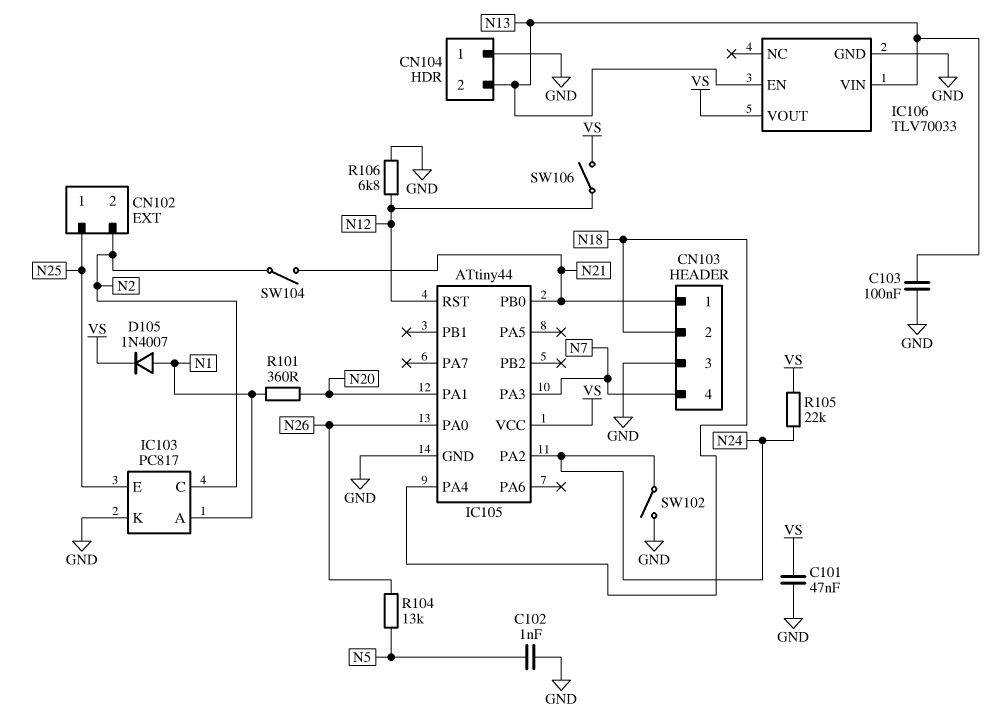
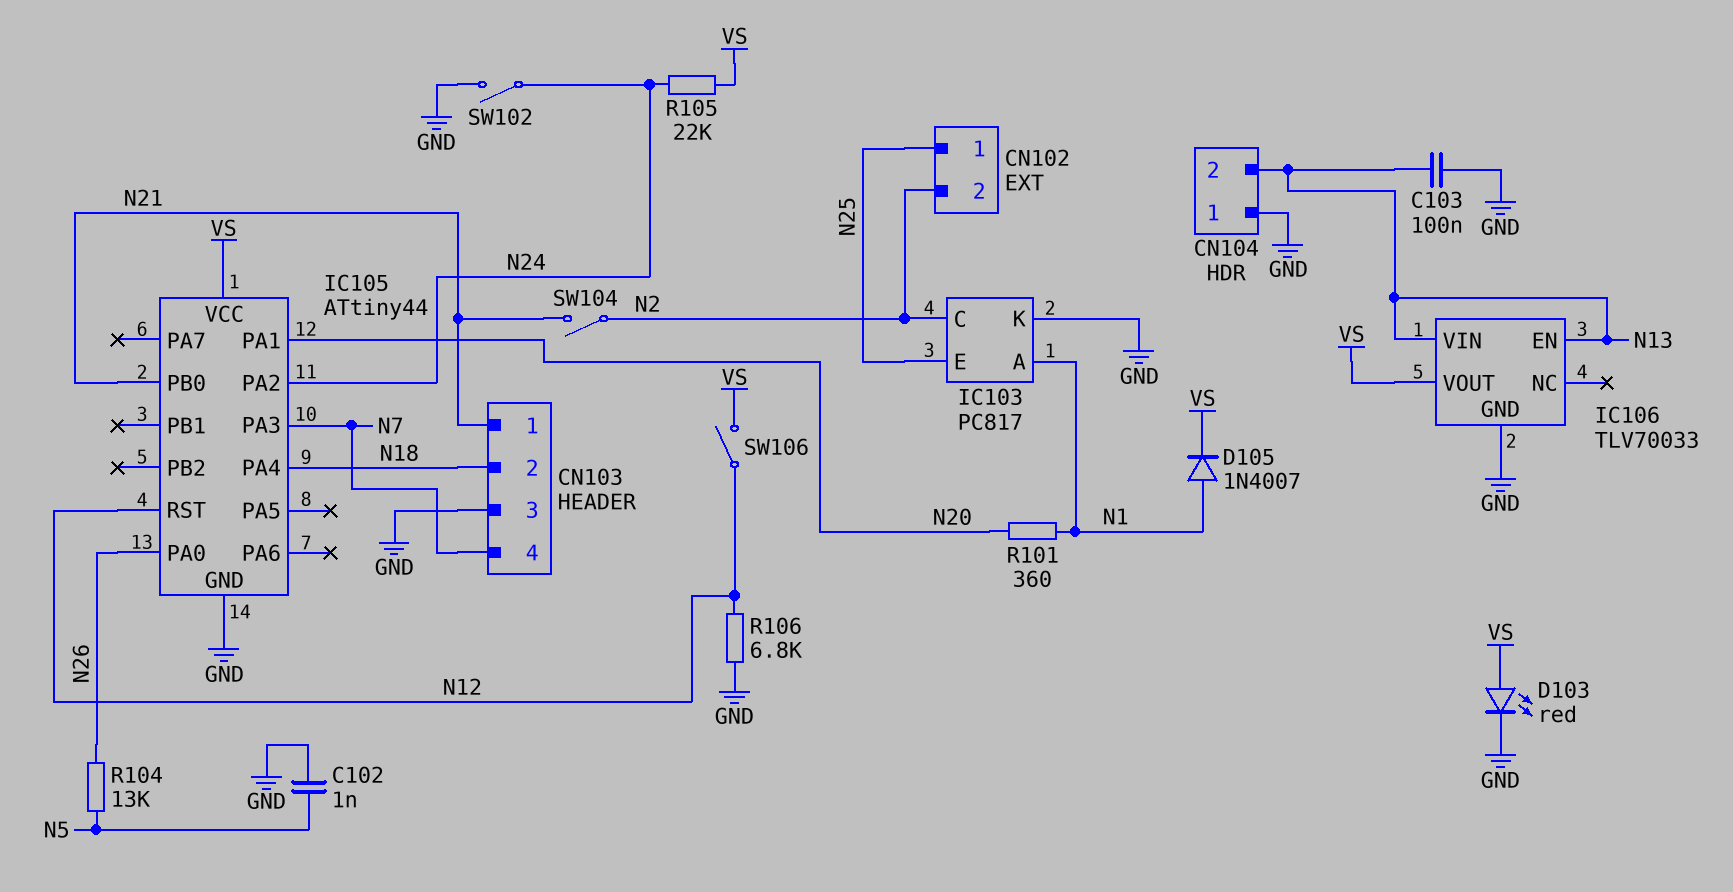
C101: 47nF (GND, VS) -> none
D103: none -> LED red (A VS, K GND)

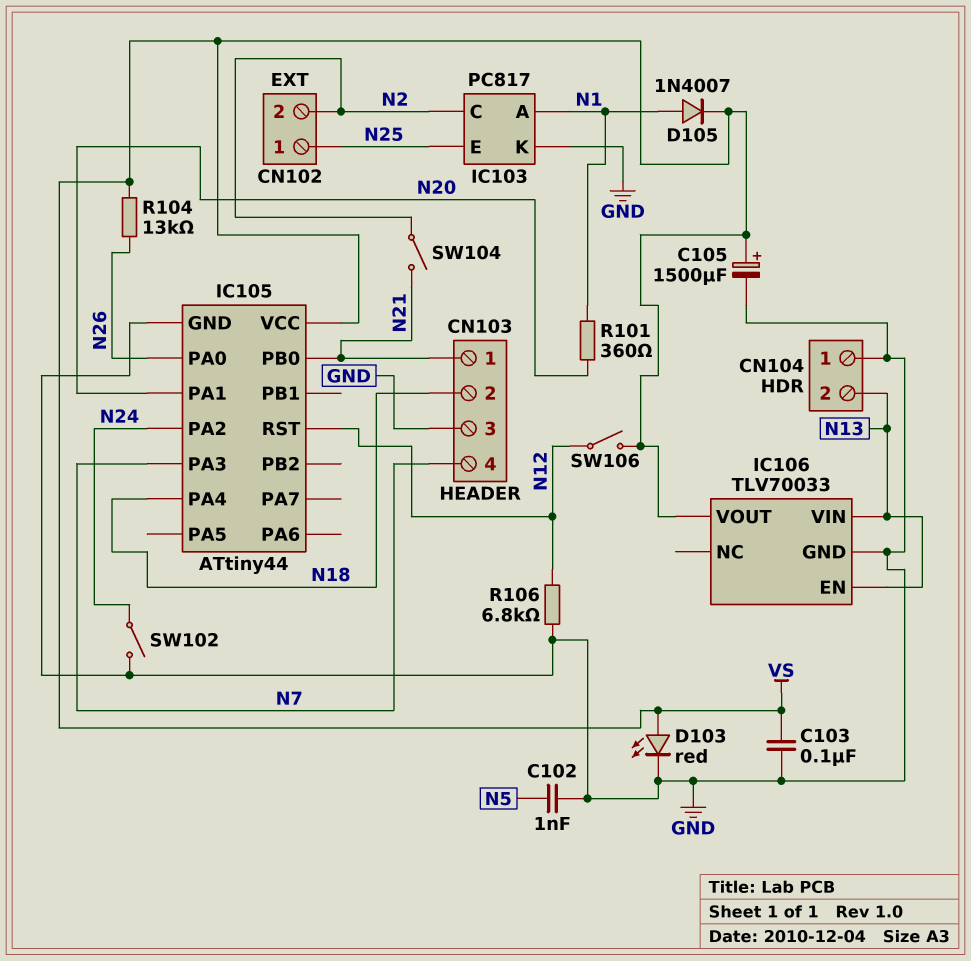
C103: 100nF (GND, N13) -> 100nF (GND, VS)
C105: none -> 1500uF (plus VS, minus GND)
R104: 13k (N5, N26) -> 13k (N26, VS)
R105: 22k (N24, VS) -> none

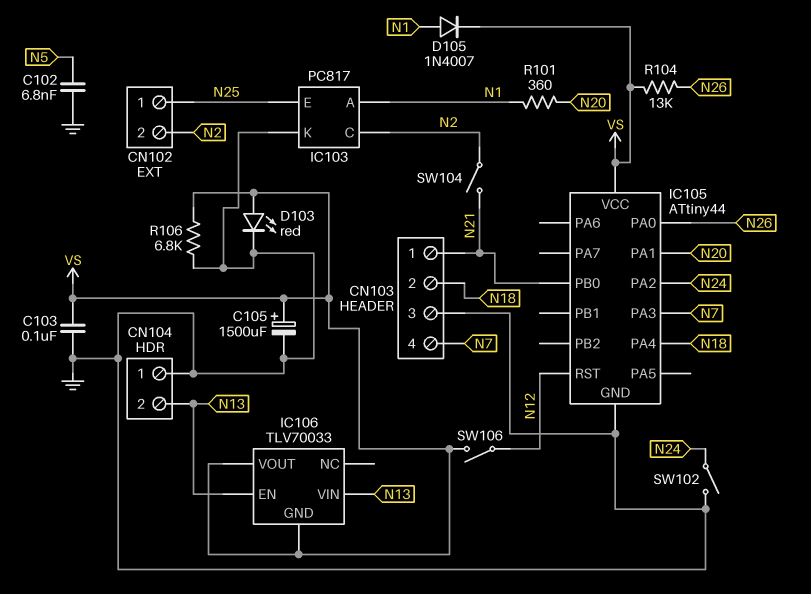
C102: 1nF (GND, N5) -> 6.8nF (GND, N5)
IC106 pin GND: GND -> VS
R106: 6.8k (GND, N12) -> 6.8k (GND, VS)

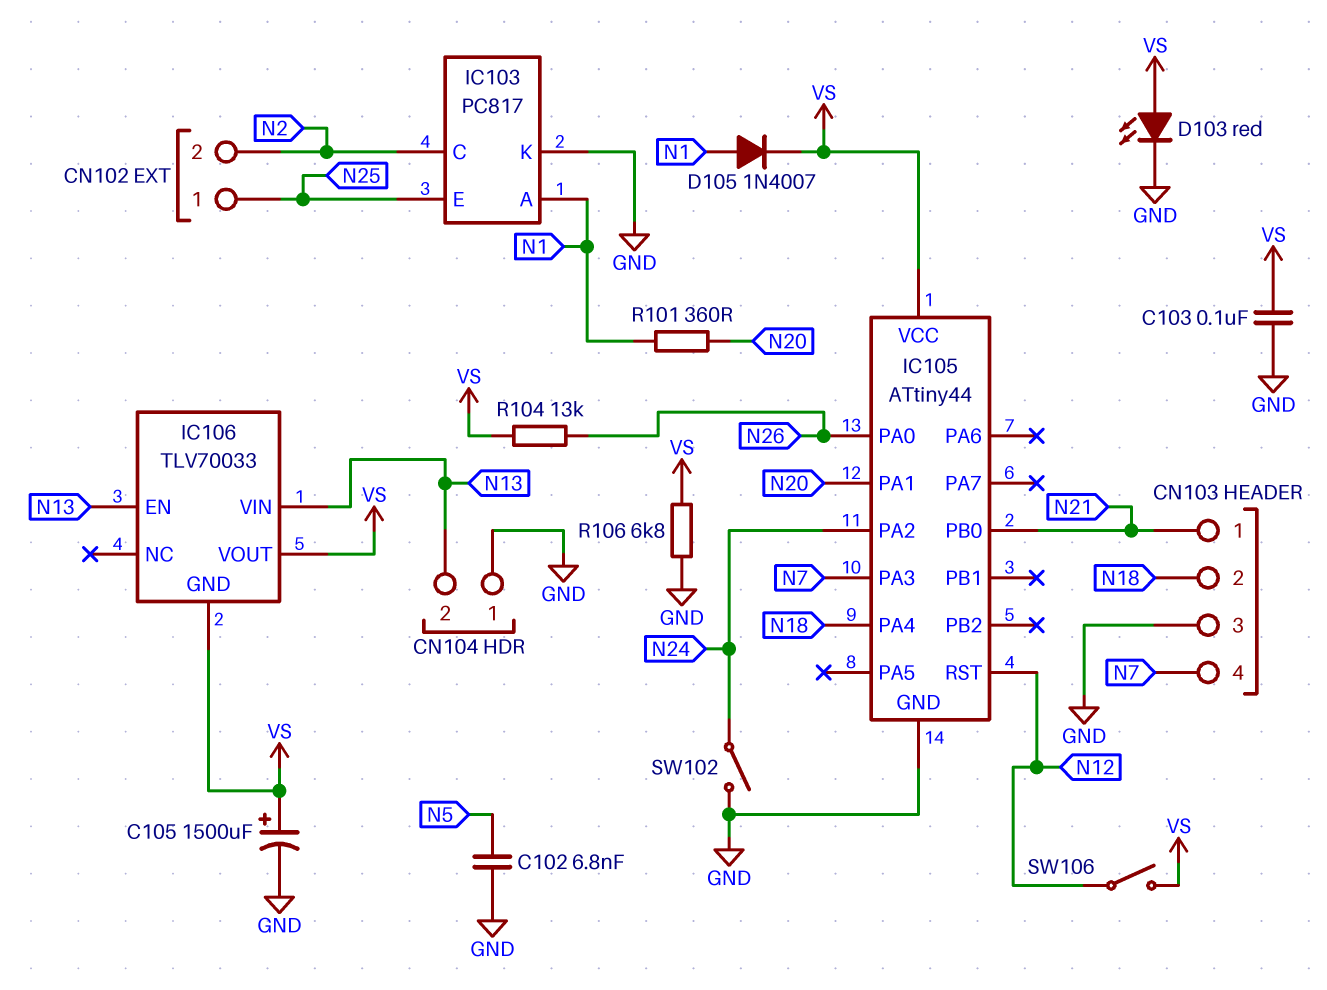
SW104: switch (N2, N21) -> none

